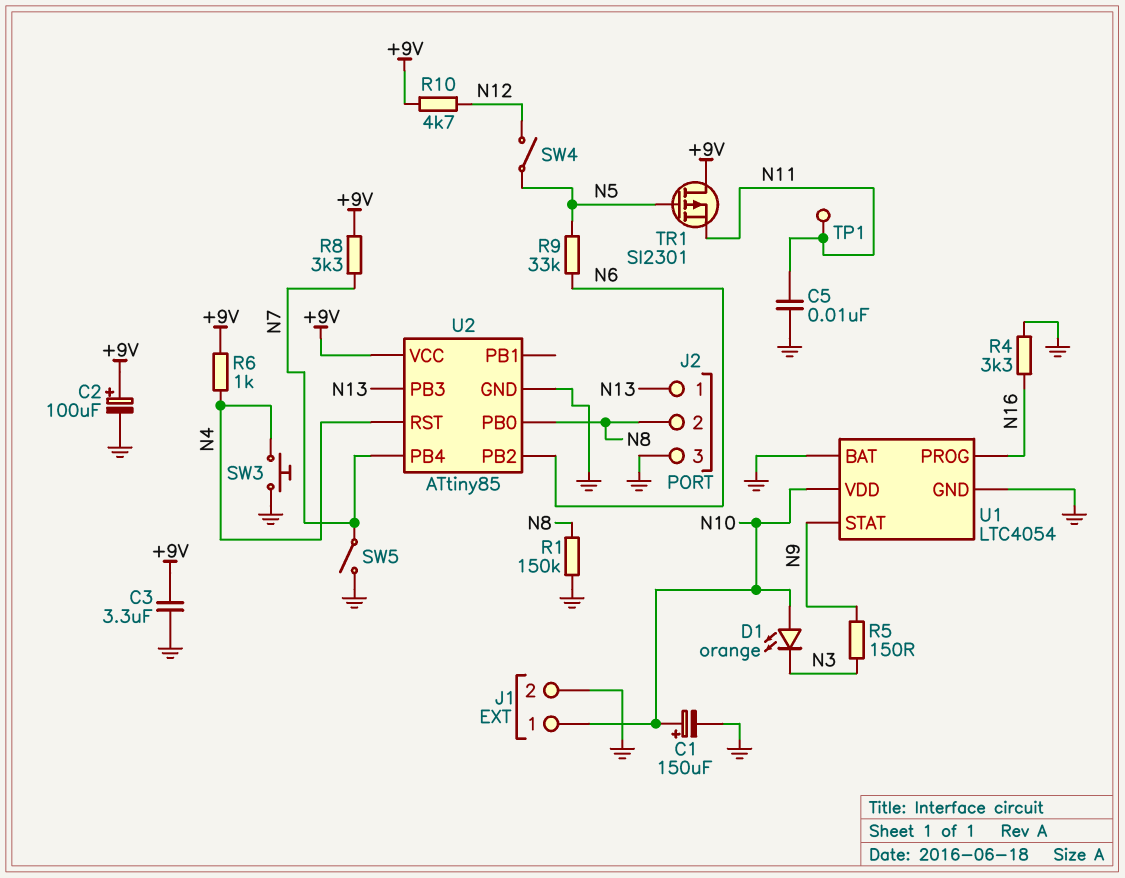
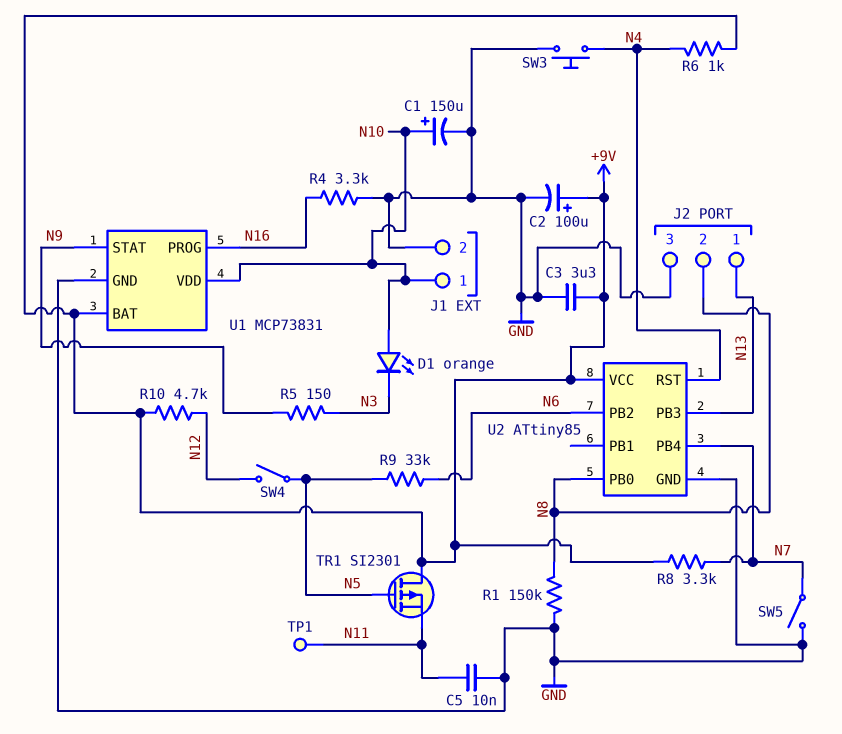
U1: LTC4054 -> MCP73831
U1 pin BAT: GND -> +9V

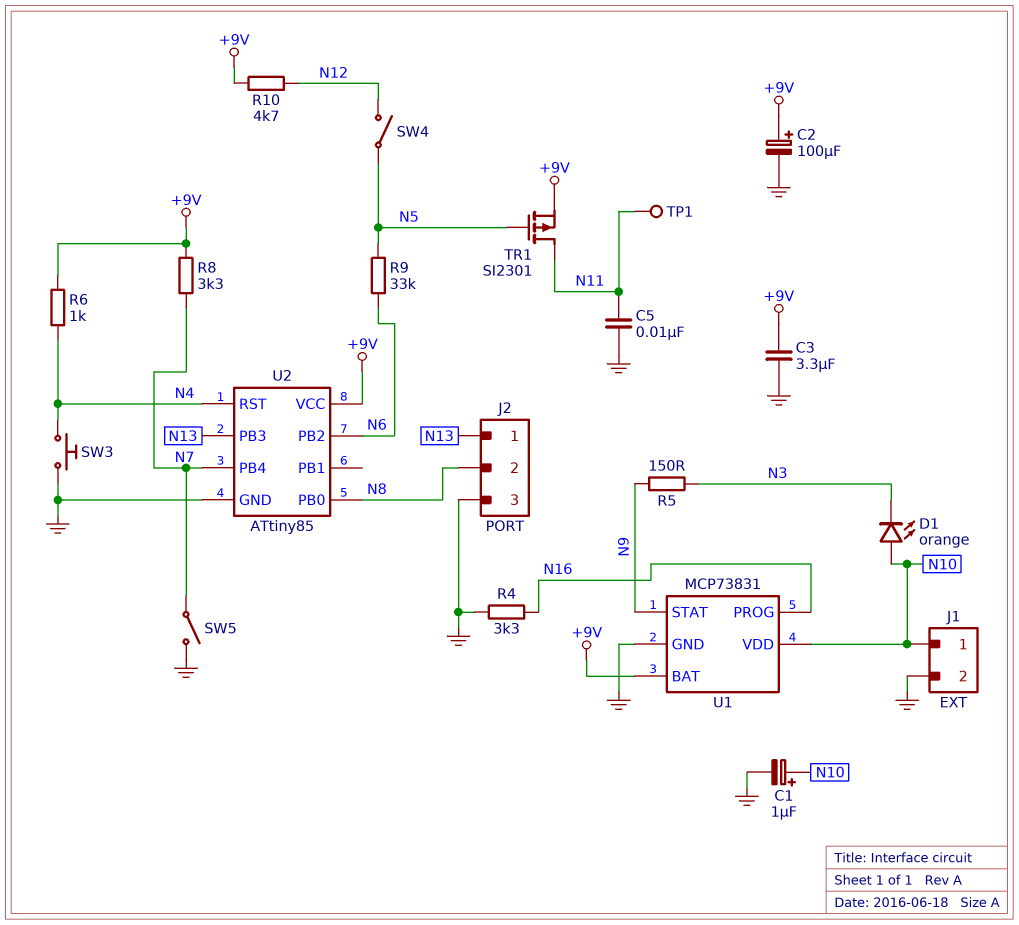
C1: 150uF (plus N10, minus GND) -> 1uF (plus N10, minus GND)
R1: 150k (GND, N8) -> none
TR1: PMOS SI2301 (G N5, D +9V, S N11) -> PMOS SI2301 (G N5, D N11, S +9V)

